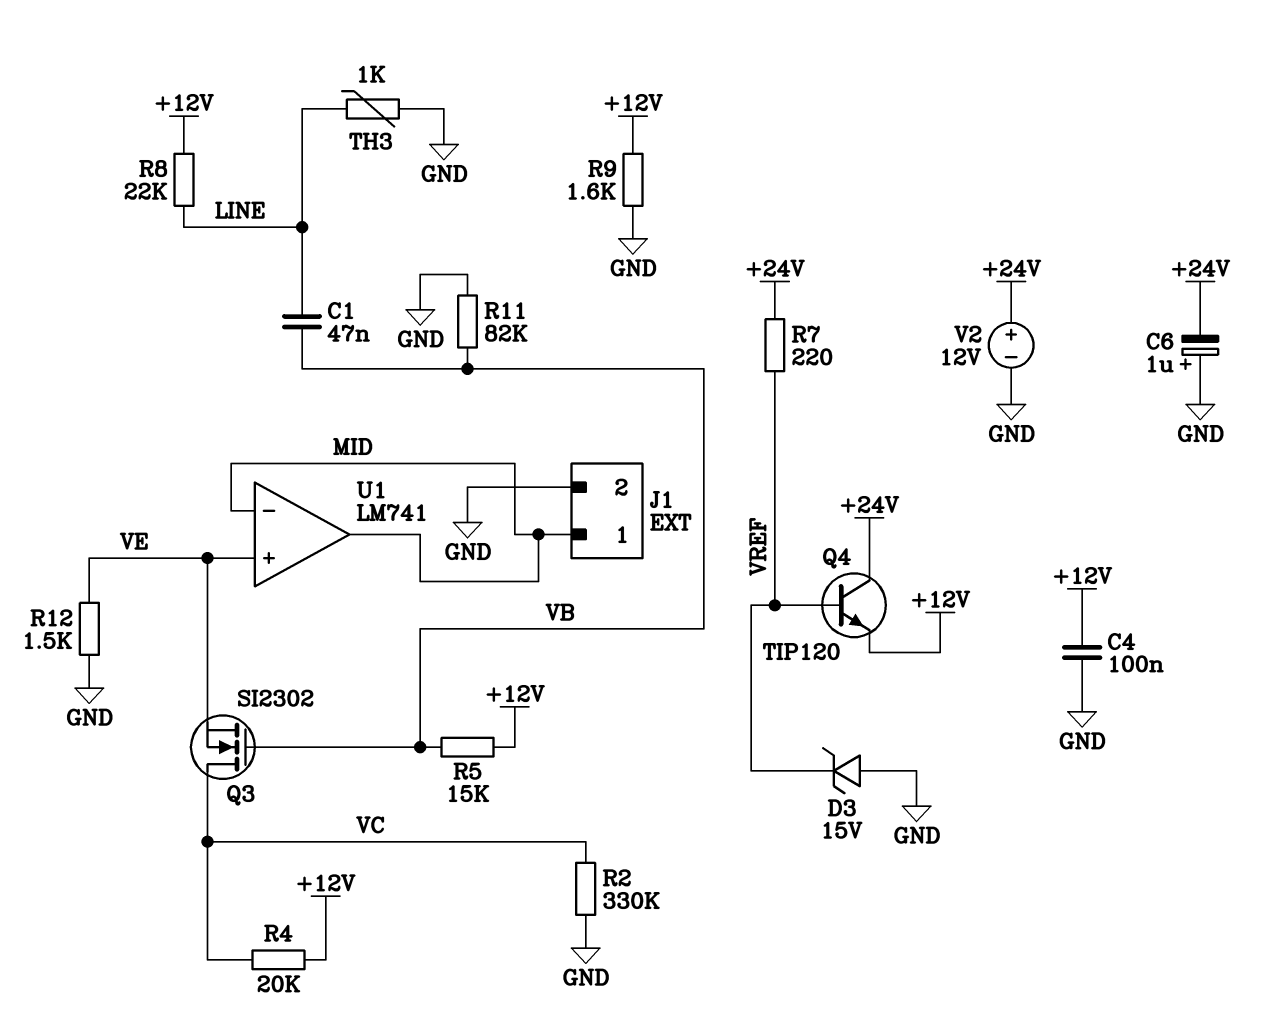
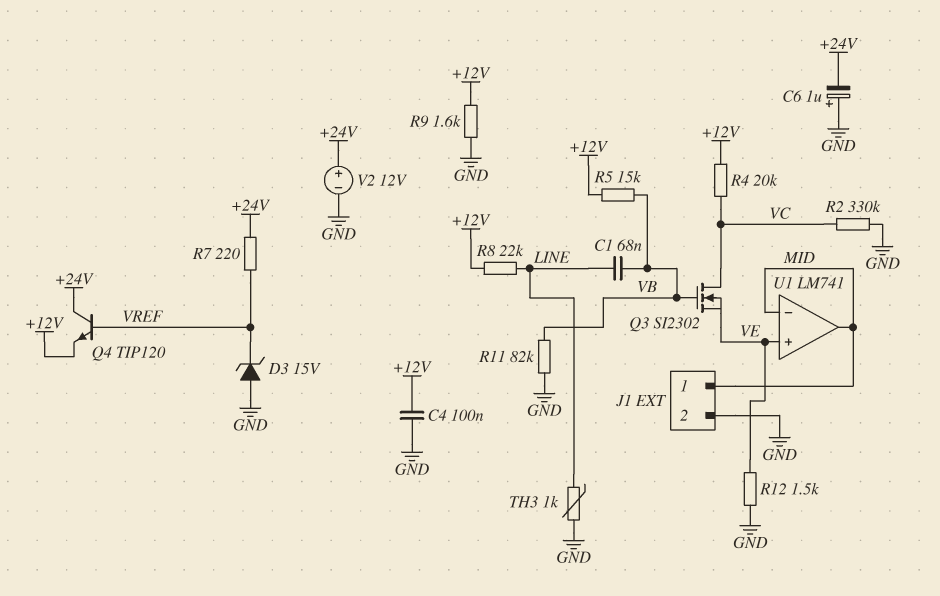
C1: 47nF (LINE, VB) -> 68nF (LINE, VB)

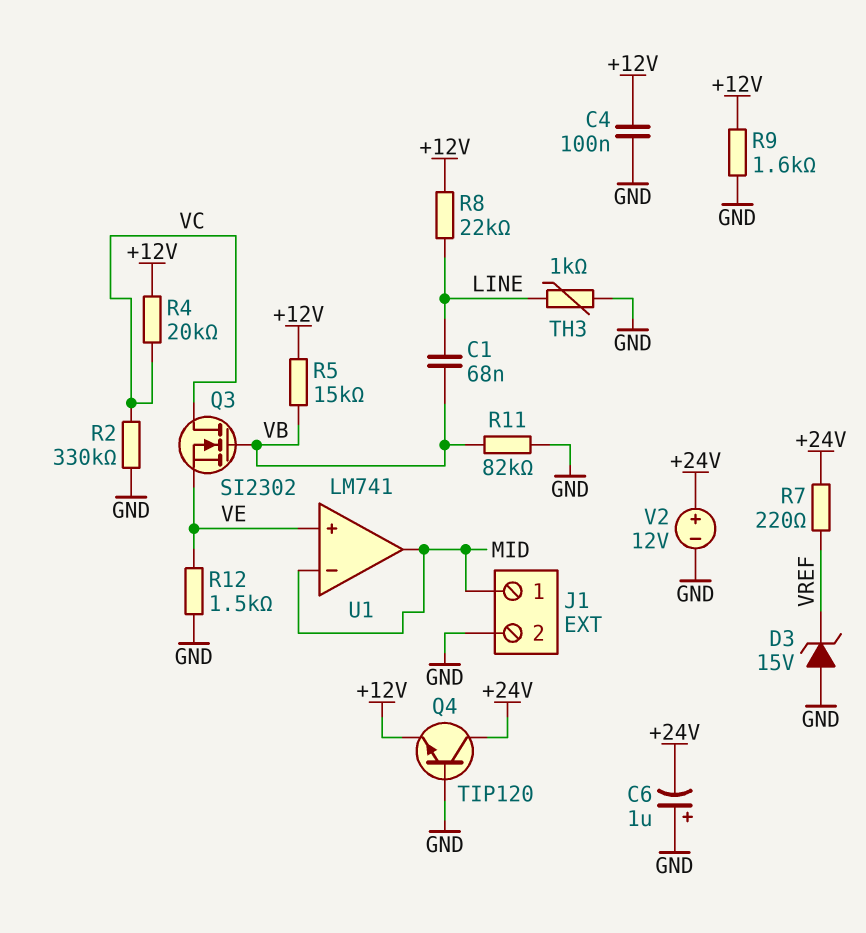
Q4: NPN TIP120 (B VREF, C +24V, E +12V) -> NPN TIP120 (B GND, C +24V, E +12V)

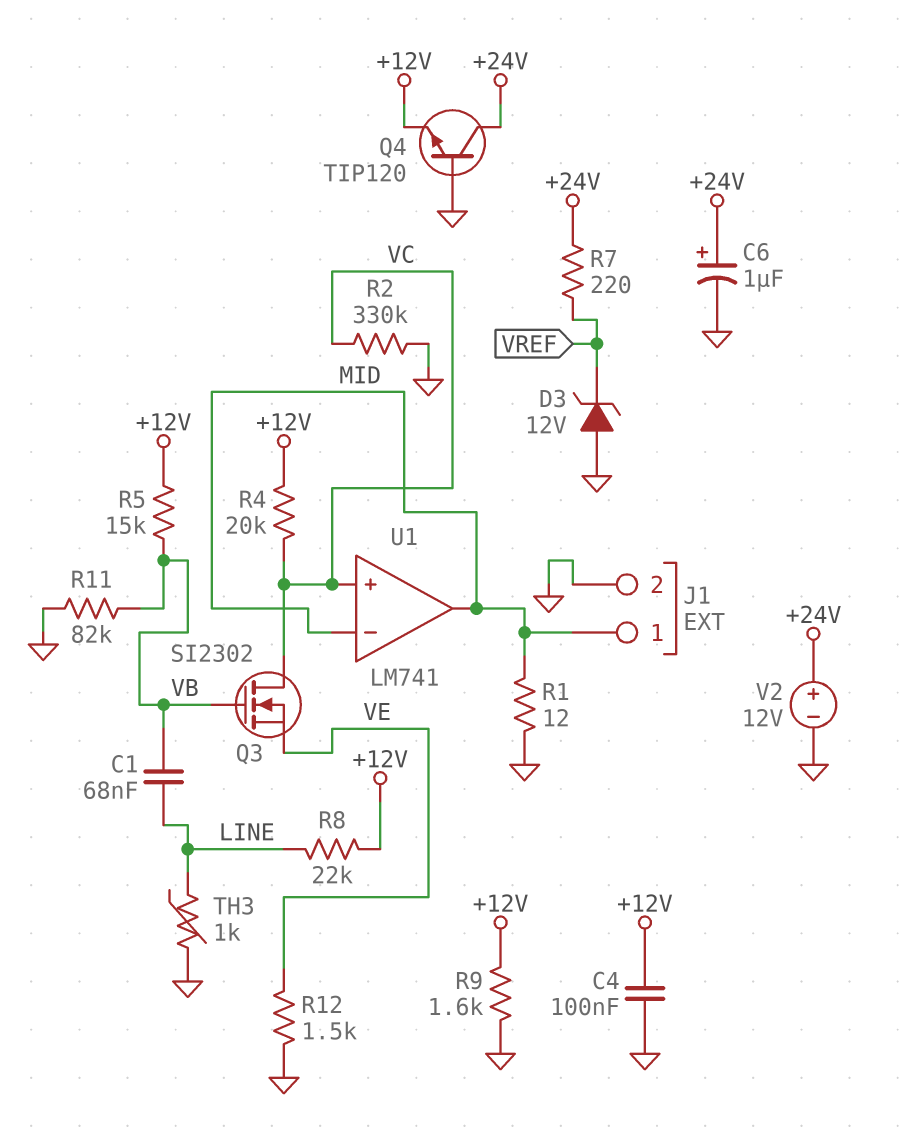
C6: 1uF (plus GND, minus +24V) -> 1uF (plus +24V, minus GND)
D3: zener 15V (A GND, K VREF) -> zener 12V (A GND, K VREF)
R1: none -> 12 (GND, MID)
U1 pin in+: VE -> VC

